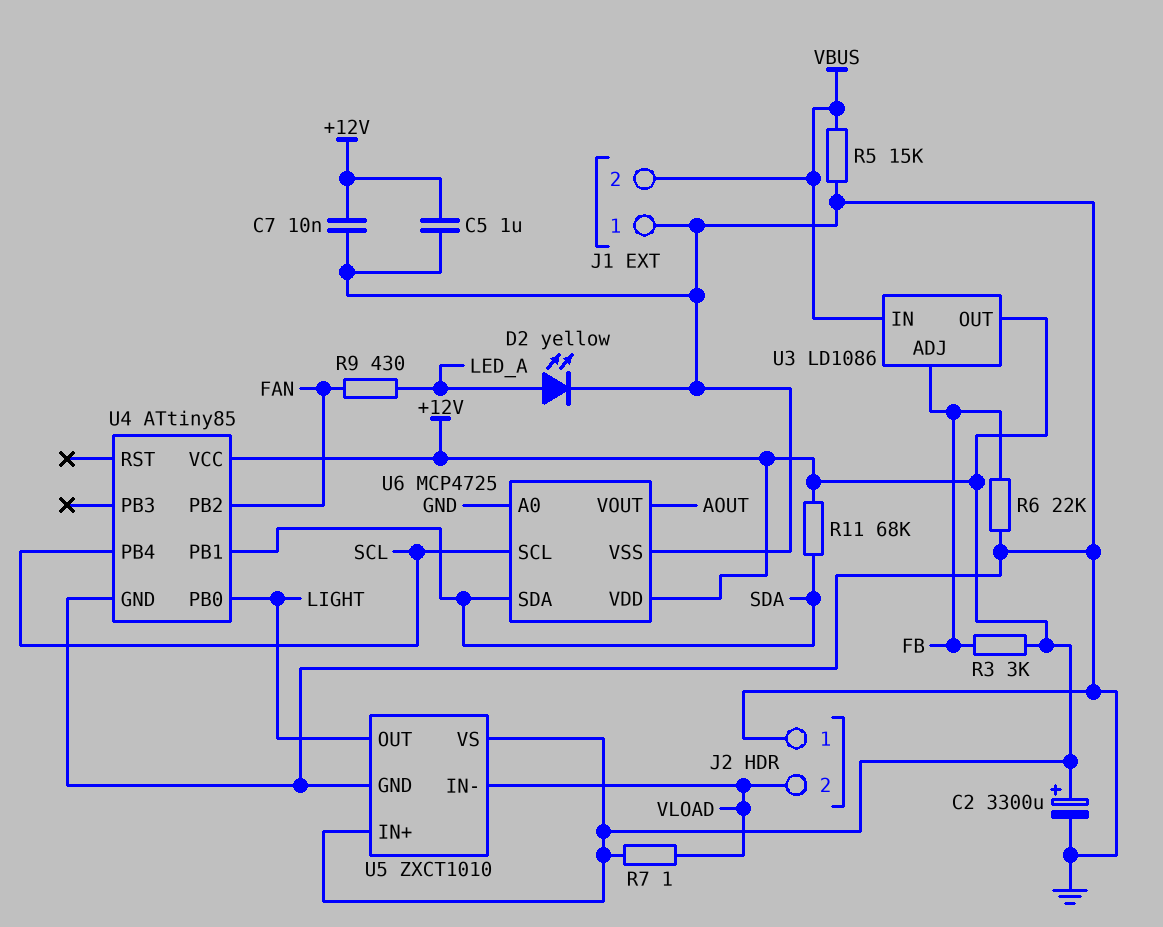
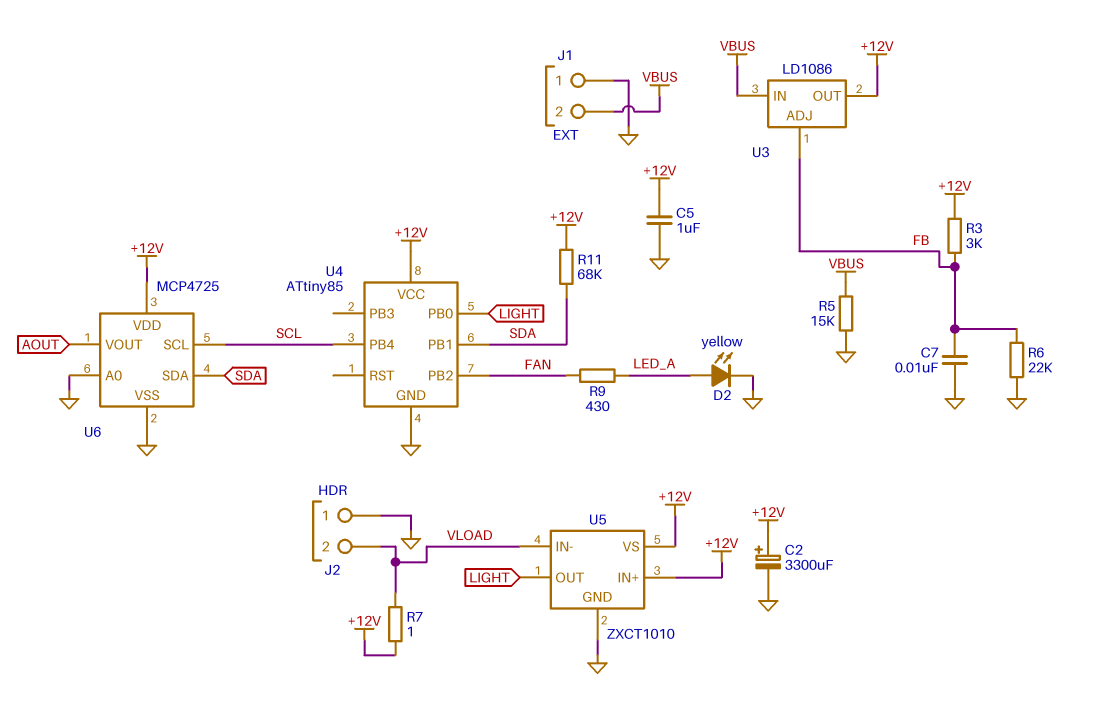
C7: 10nF (+12V, GND) -> 10nF (FB, GND)

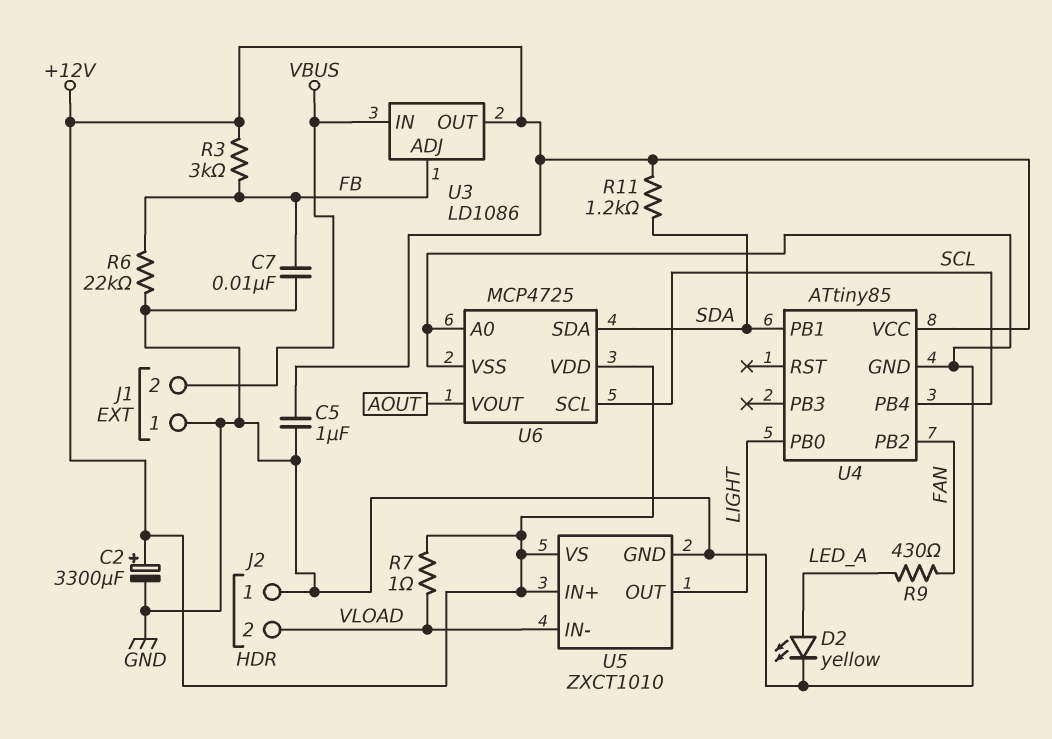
R5: 15k (GND, VBUS) -> none
R11: 68k (+12V, SDA) -> 1.2k (+12V, SDA)

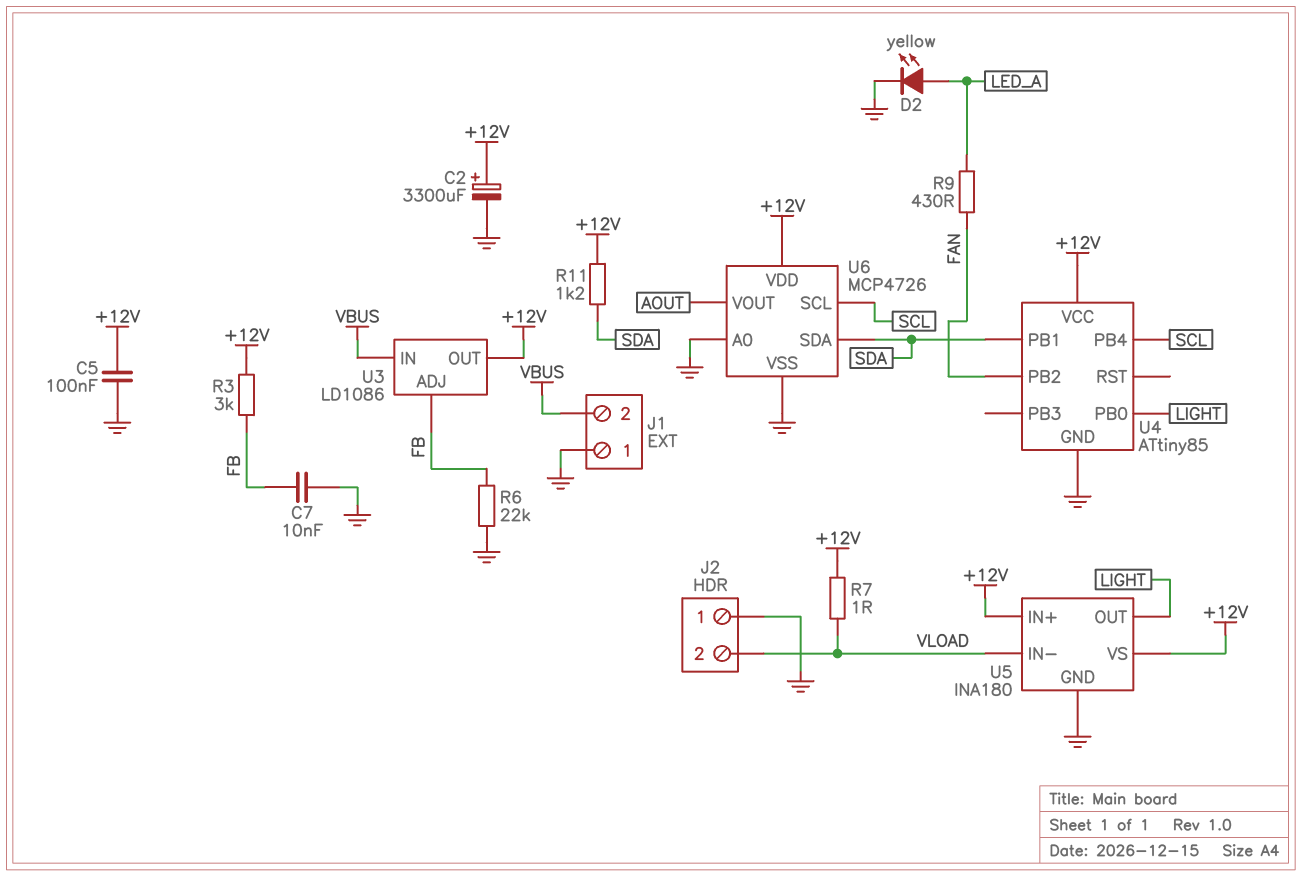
C5: 1uF (+12V, GND) -> 100nF (+12V, GND)
U5: ZXCT1010 -> INA180
U6: MCP4725 -> MCP4726

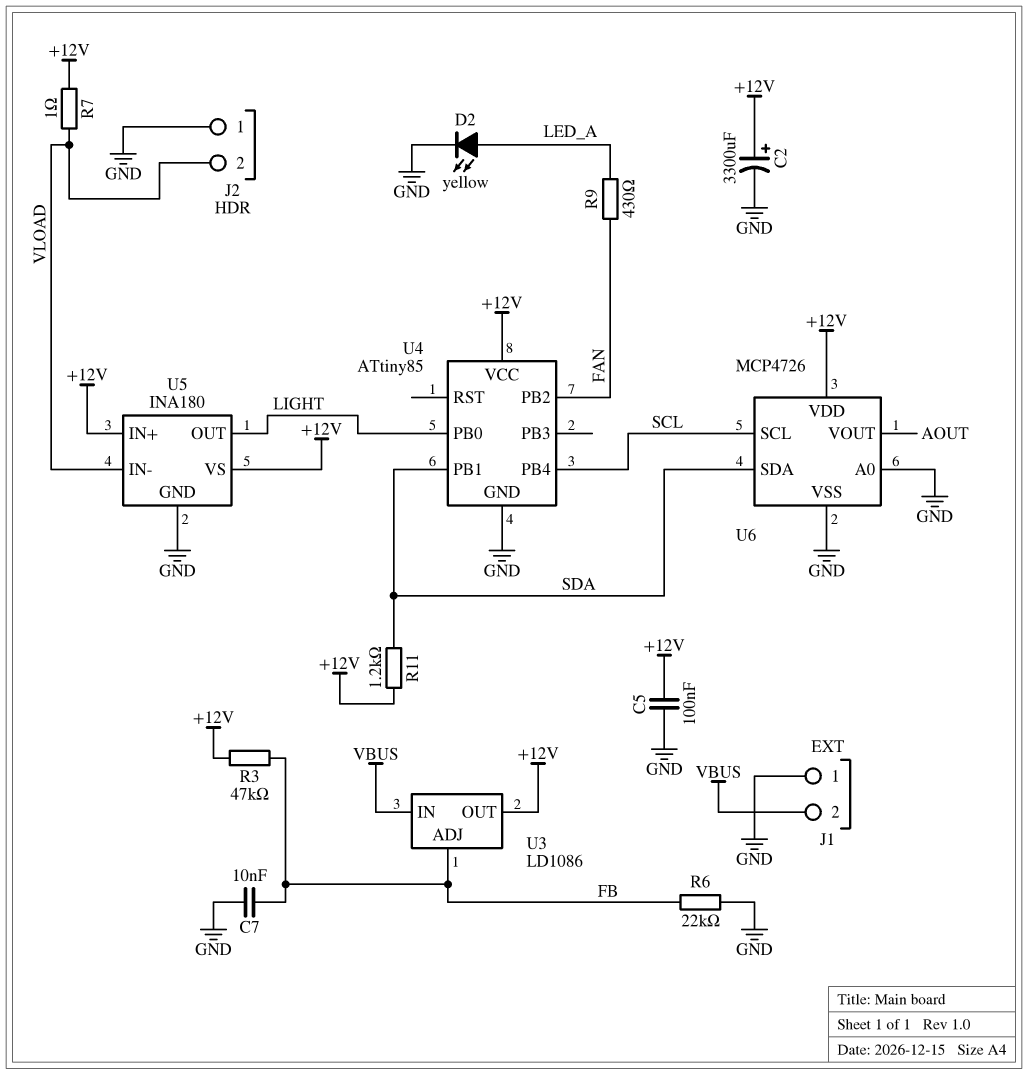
R3: 3k (+12V, FB) -> 47k (+12V, FB)

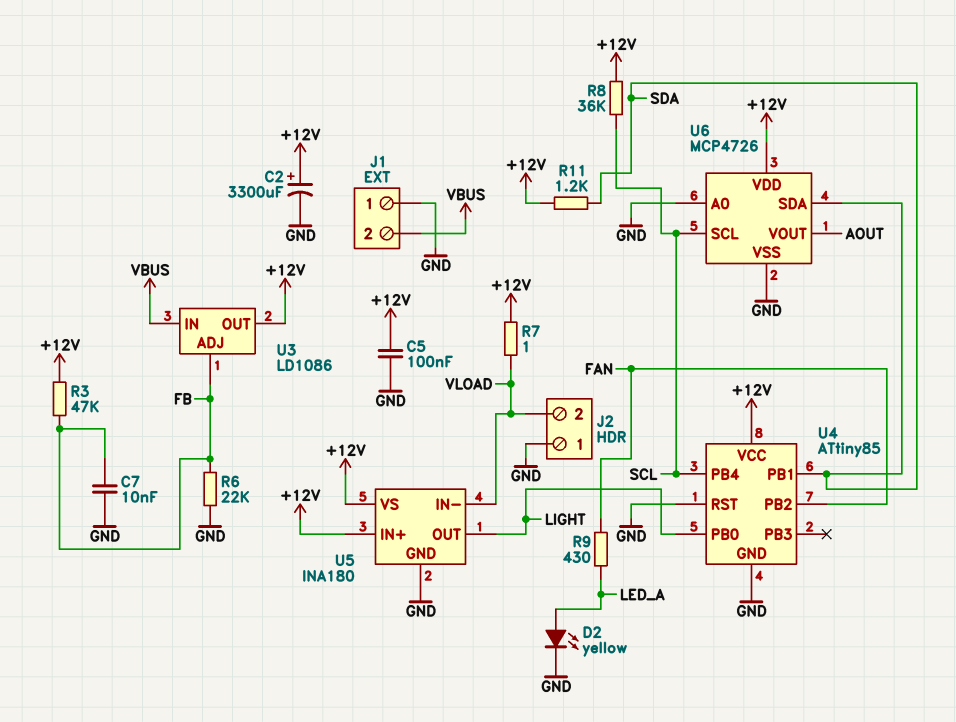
R8: none -> 36k (+12V, SCL)
U4 pin RST: none -> GND

